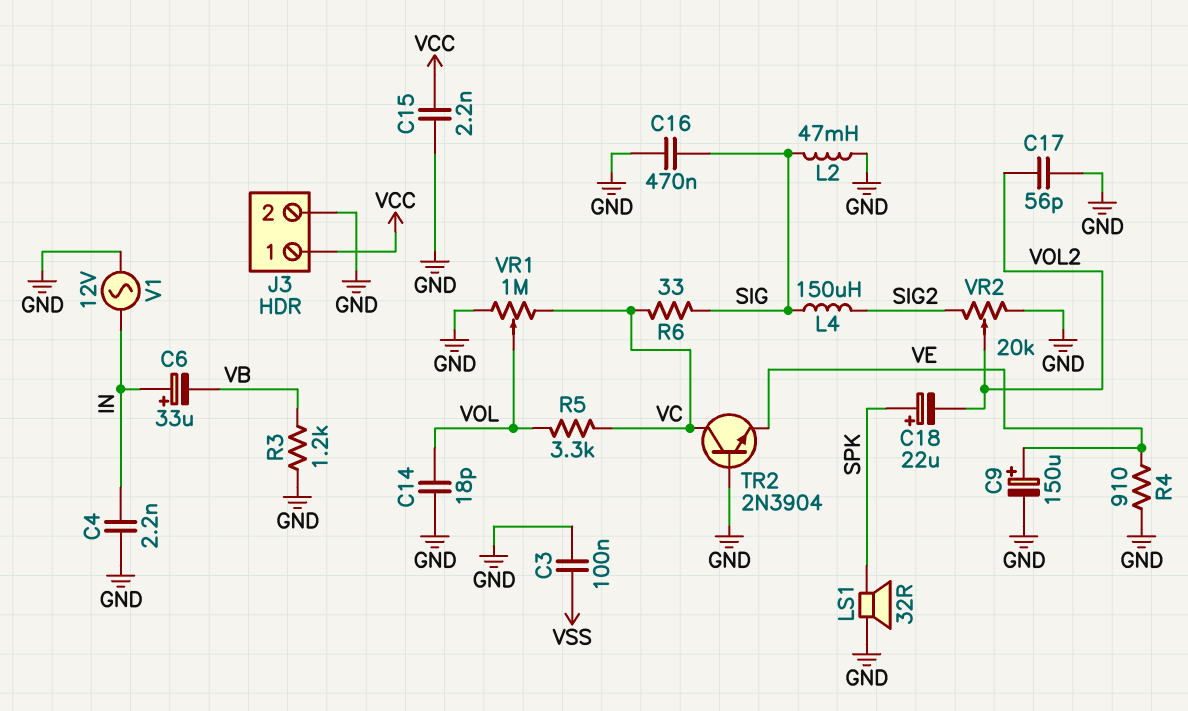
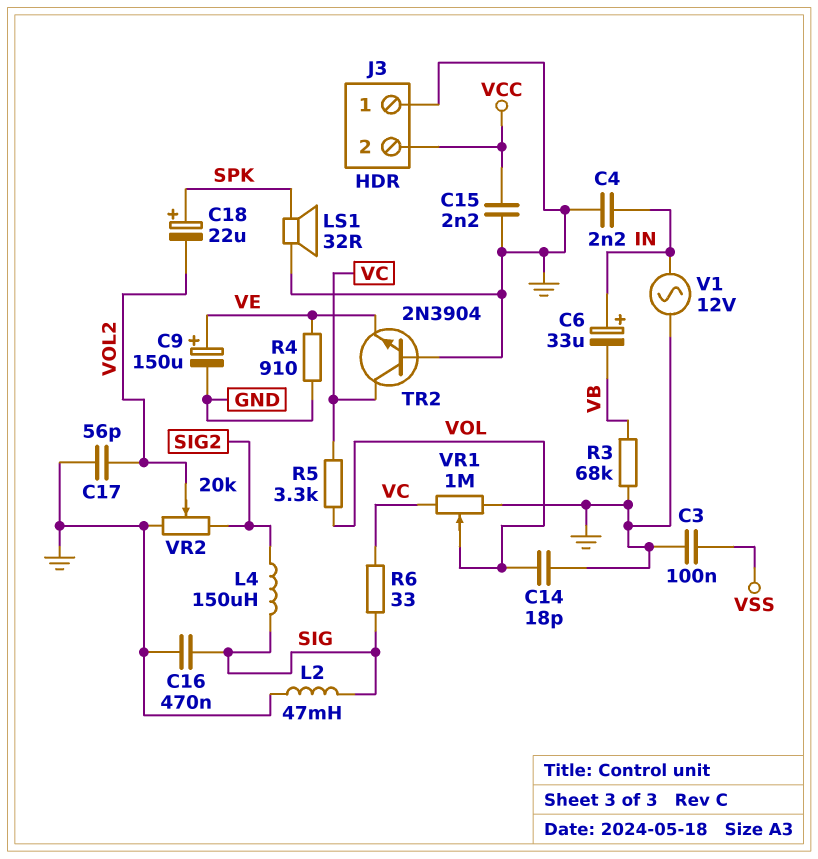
J3 pin 1: VCC -> GND
J3 pin 2: GND -> VCC
R3: 1.2k (GND, VB) -> 68k (GND, VB)

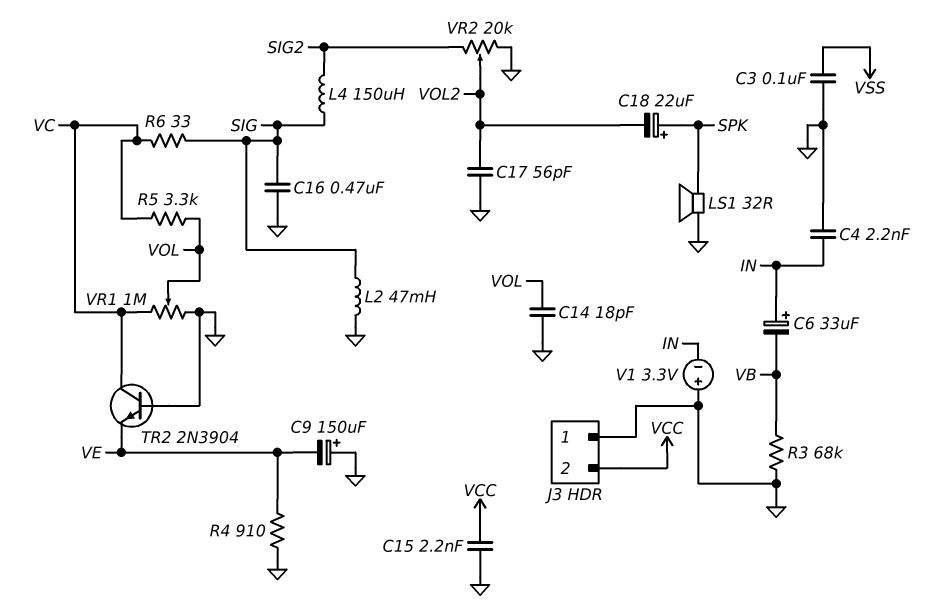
C9: 150uF (plus VE, minus GND) -> 150uF (plus GND, minus VE)
V1: AC 12V (GND, IN) -> 3.3V (plus GND, minus IN)

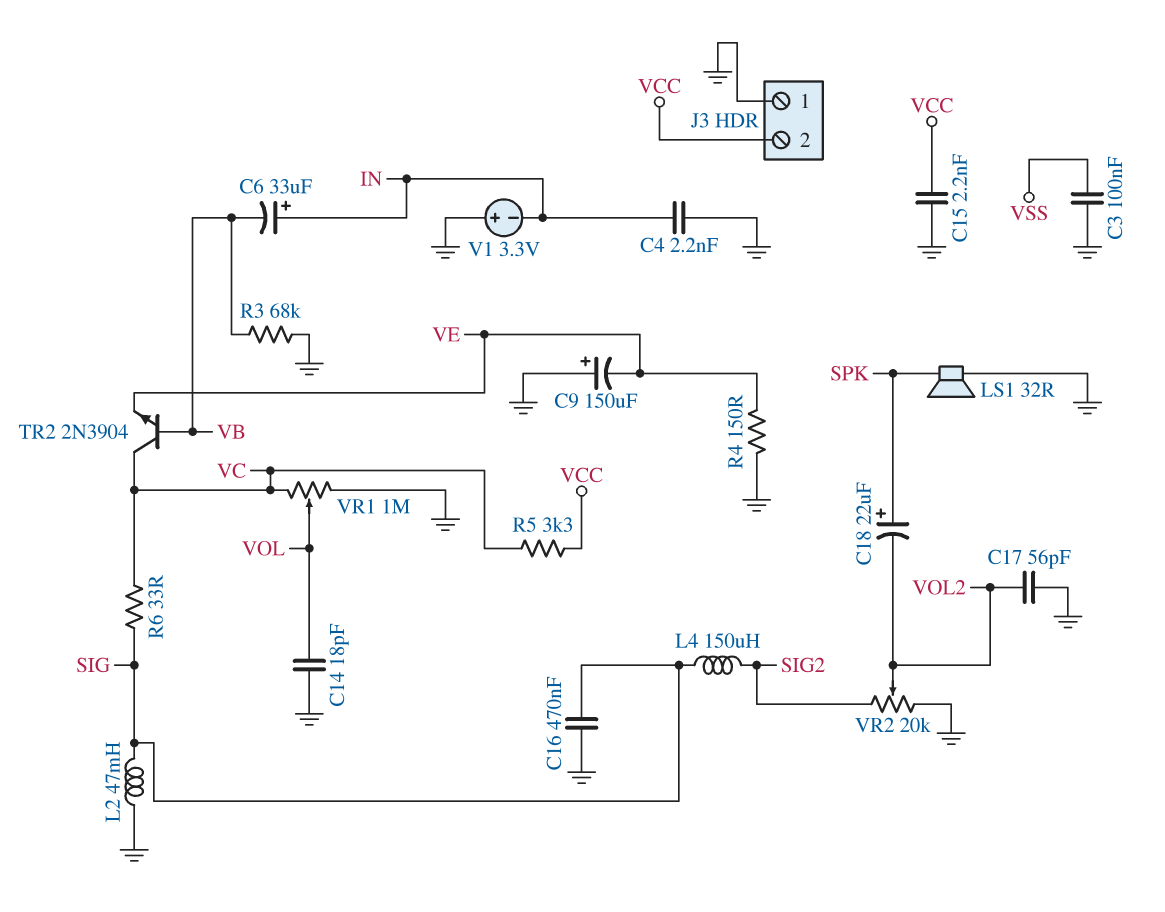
R4: 910 (GND, VE) -> 150 (GND, VE)
R5: 3.3k (VC, VOL) -> 3.3k (VC, VCC)
TR2: NPN 2N3904 (B GND, C VC, E VE) -> NPN 2N3904 (B VB, C VC, E VE)

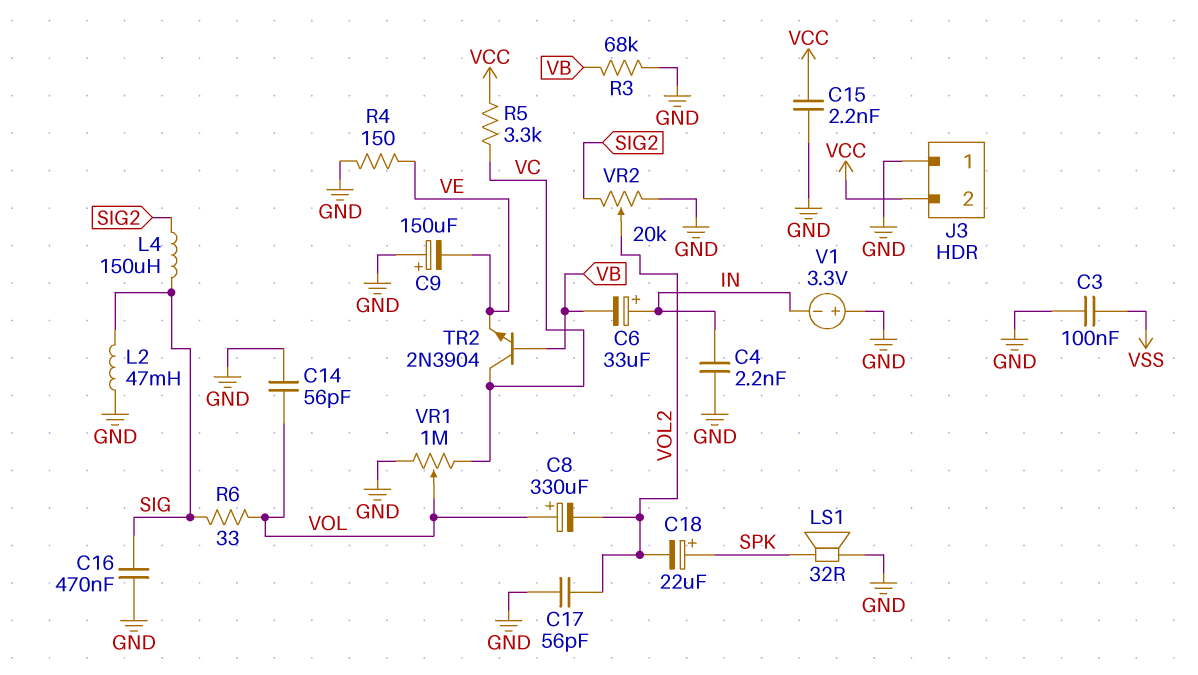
C8: none -> 330uF (plus VOL, minus VOL2)
C14: 18pF (GND, VOL) -> 56pF (GND, VOL)
R6: 33 (SIG, VC) -> 33 (SIG, VOL)

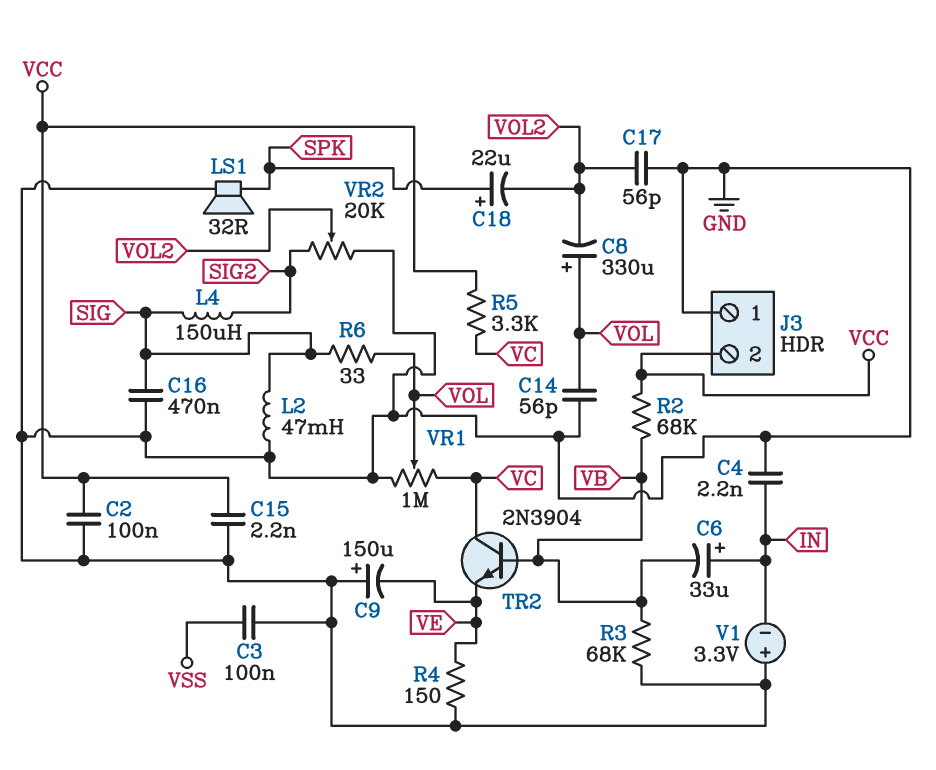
C2: none -> 100nF (GND, VCC)
R2: none -> 68k (VB, VCC)

